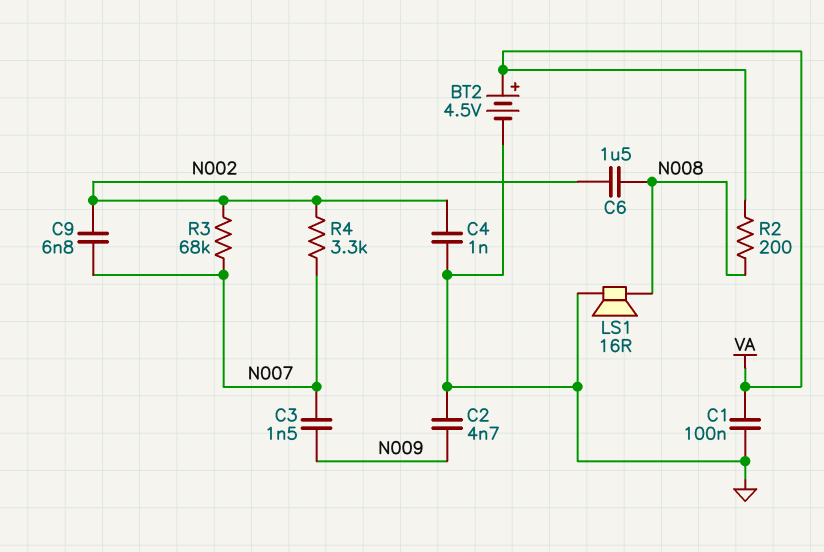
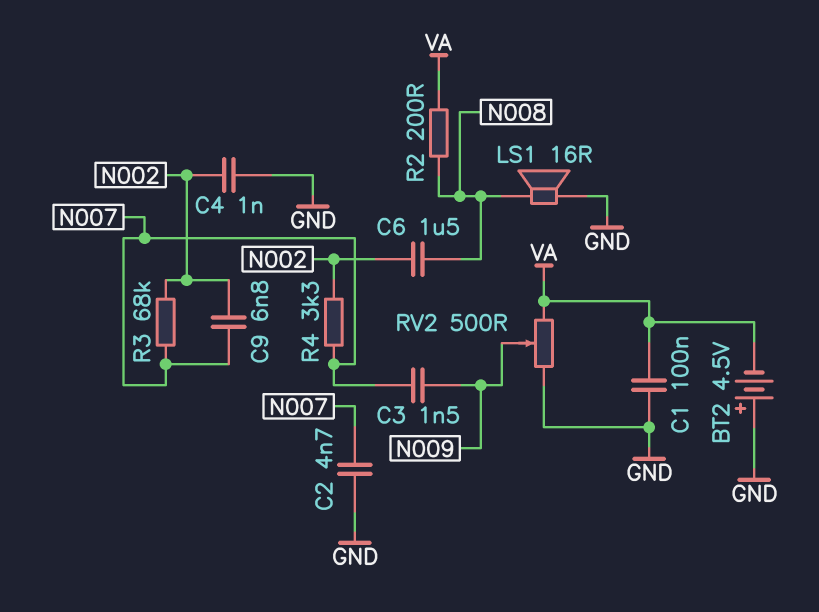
BT2: 4.5V (plus VA, minus GND) -> 4.5V (plus GND, minus VA)
C2: 4.7nF (GND, N009) -> 4.7nF (GND, N007)
RV2: none -> 500 (GND, VA, wiper N009)

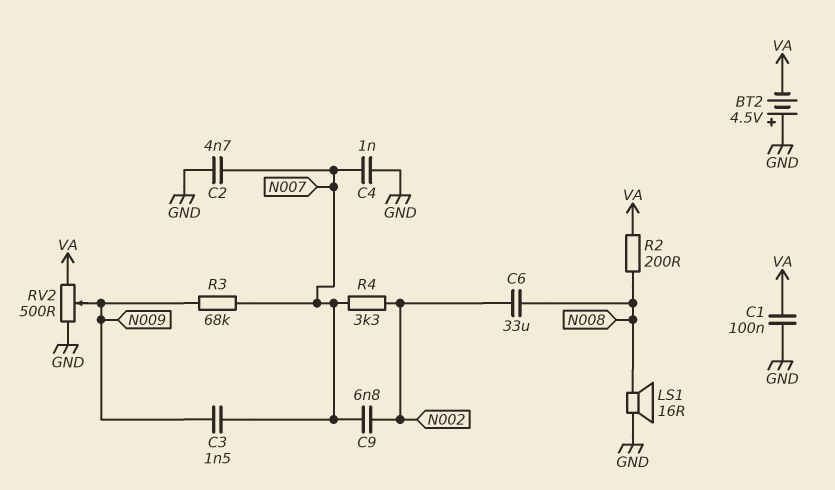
C4: 1nF (GND, N002) -> 1nF (GND, N007)
C6: 1.5uF (N002, N008) -> 33uF (N002, N008)
R3: 68k (N002, N007) -> 68k (N007, N009)

